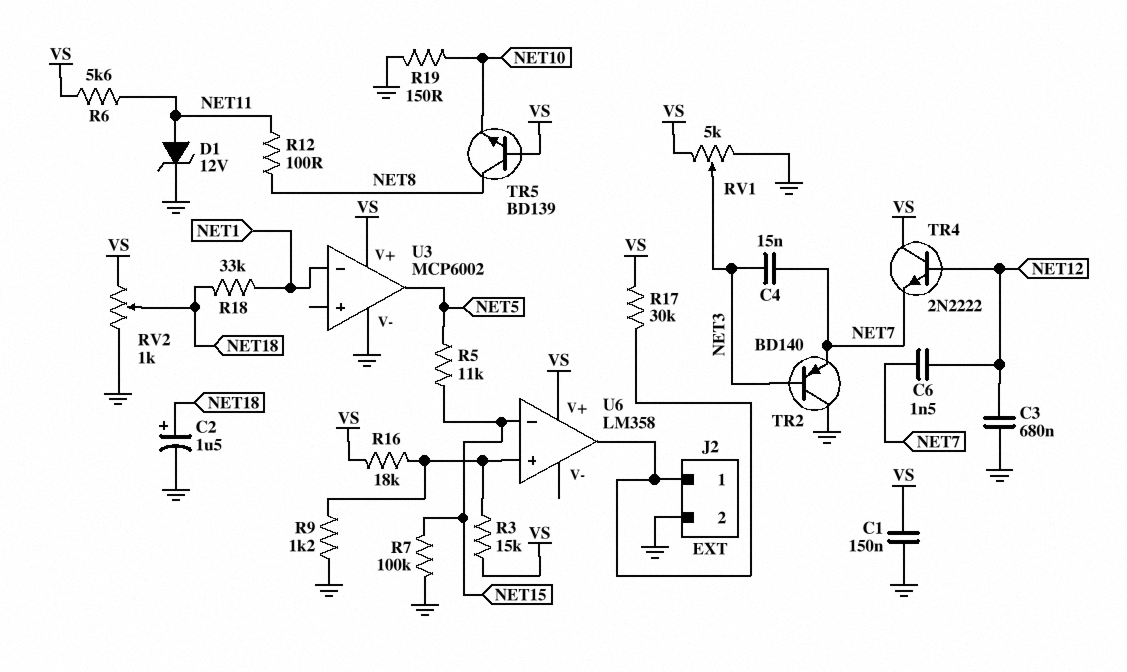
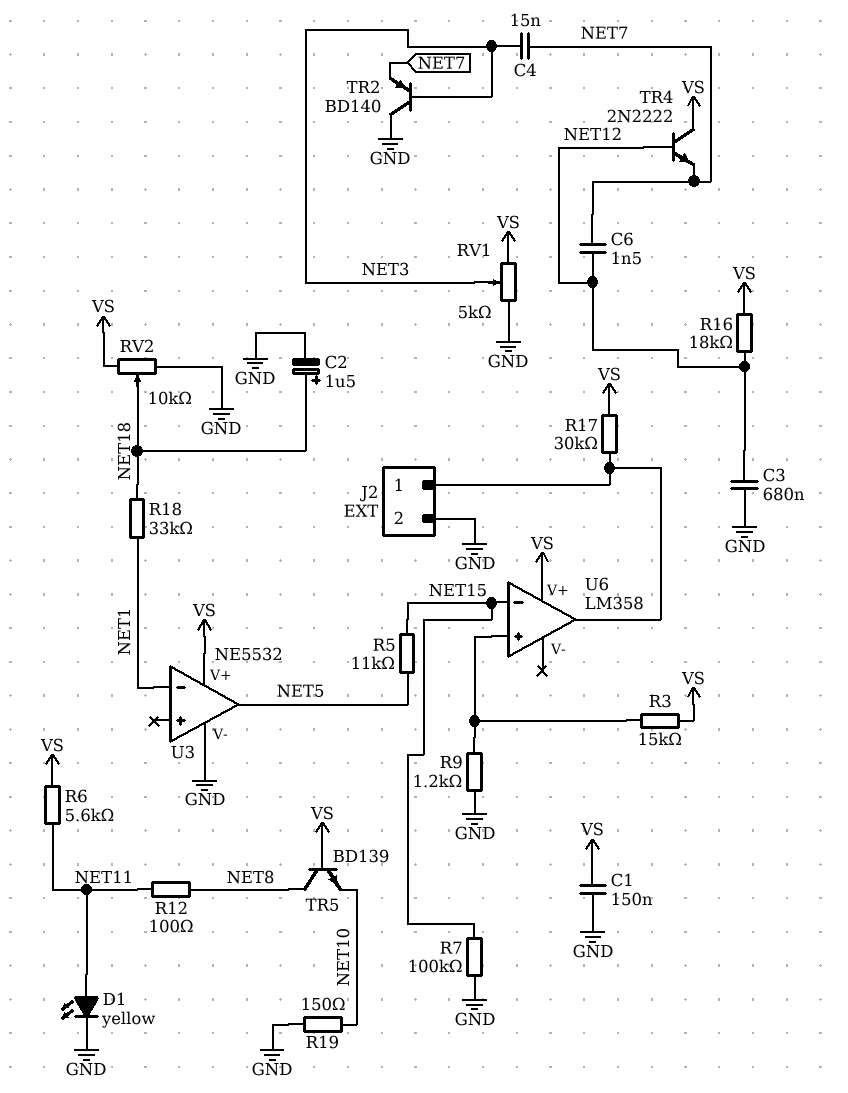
D1: zener 12V (A NET11, K GND) -> LED yellow (A NET11, K GND)
R16: 18k (U6/in+, VS) -> 18k (NET12, VS)
RV2: 1k (GND, VS, wiper NET18) -> 10k (GND, VS, wiper NET18)
U3: MCP6002 -> NE5532

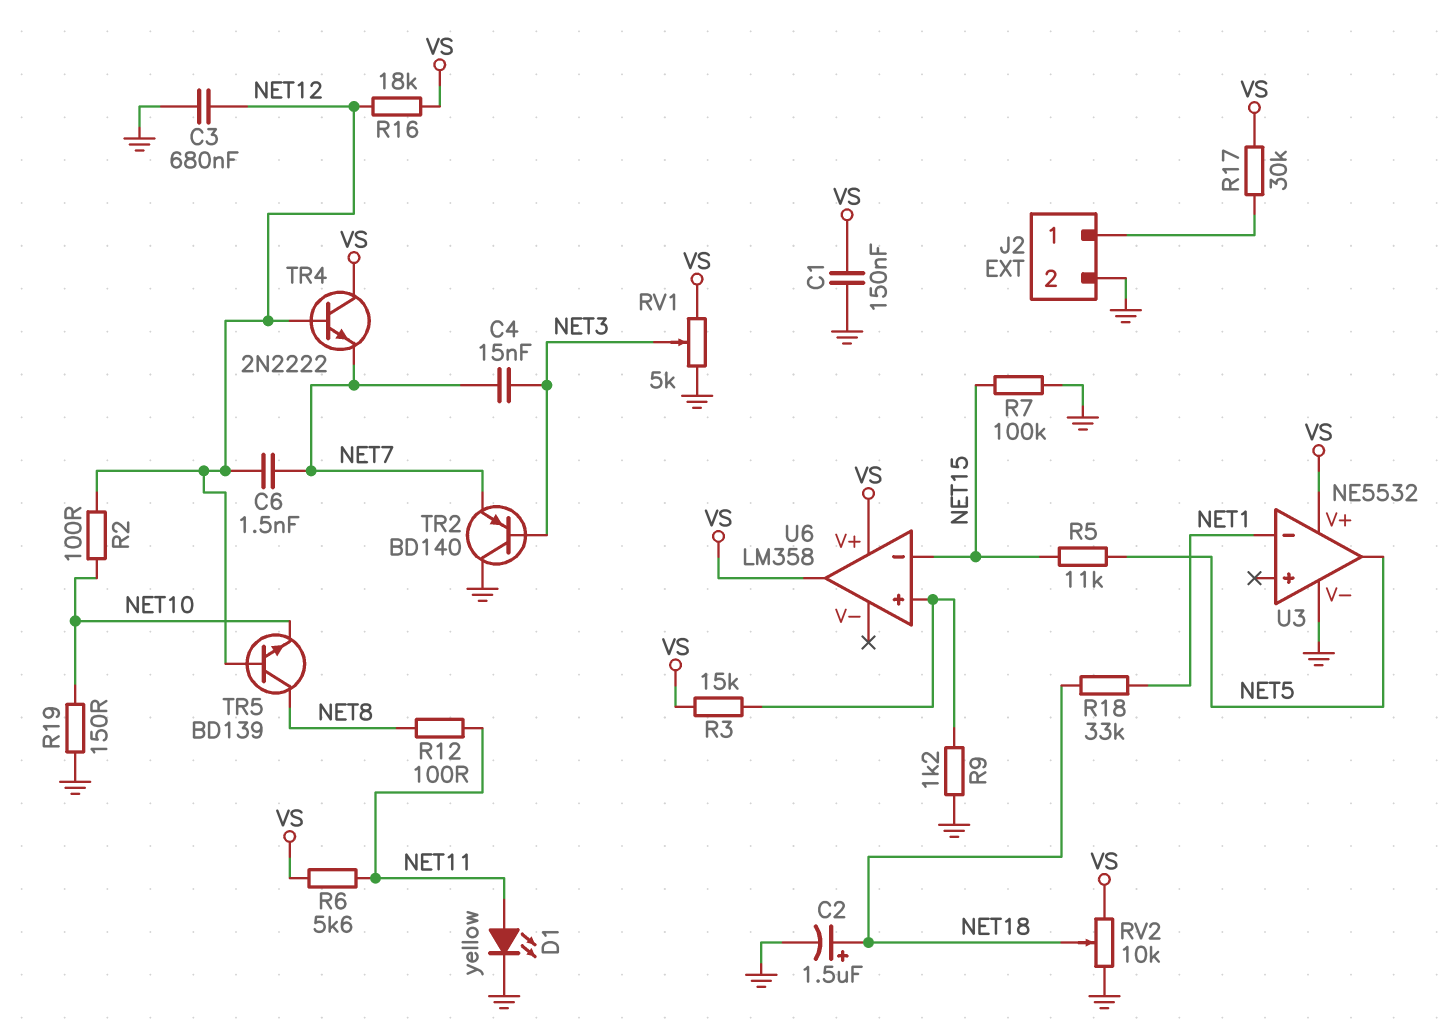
R2: none -> 100 (NET10, NET12)
TR5: NPN BD139 (B VS, C NET8, E NET10) -> NPN BD139 (B NET12, C NET8, E NET10)
U6 pin out: J2/1 -> VS

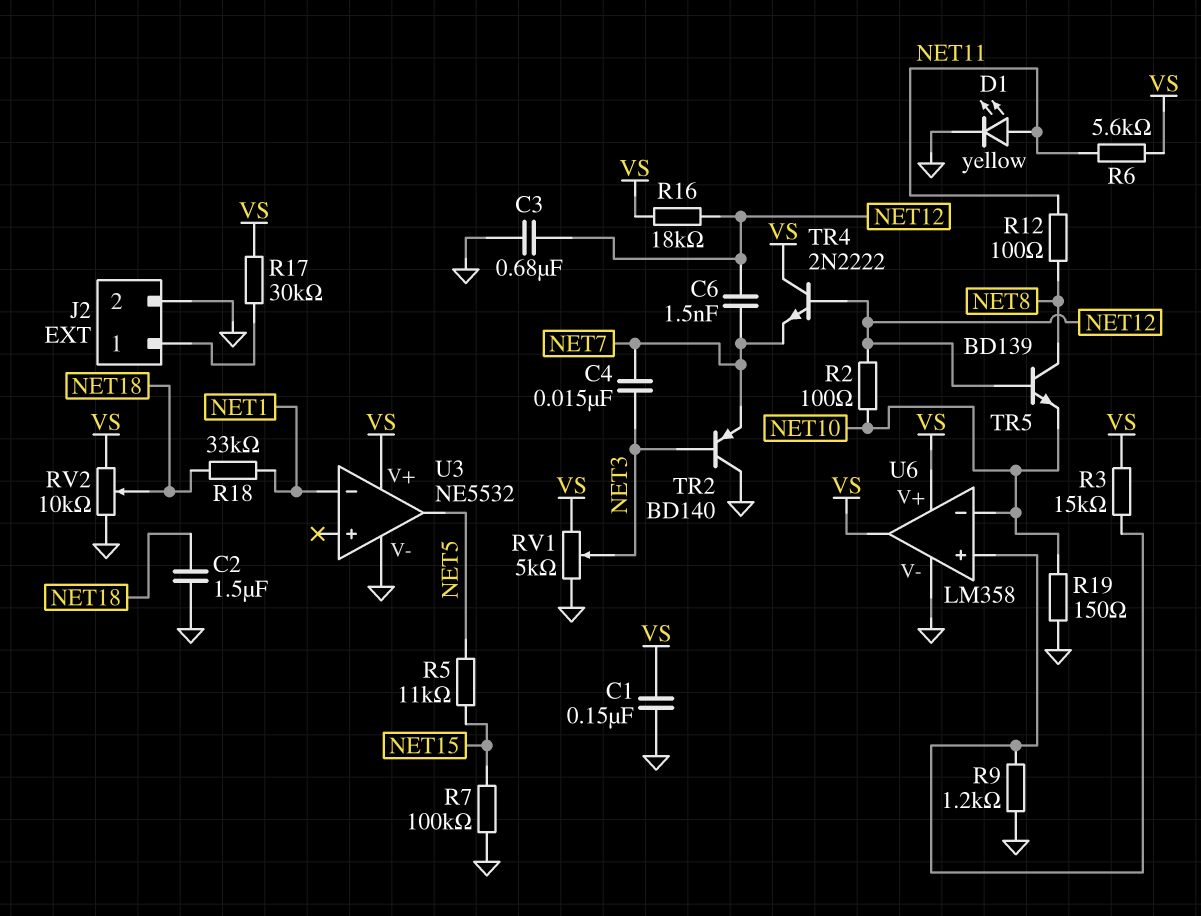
C2: 1.5uF (plus NET18, minus GND) -> 1.5uF (GND, NET18)
U6 pin V-: none -> GND
U6 pin in-: NET15 -> NET10

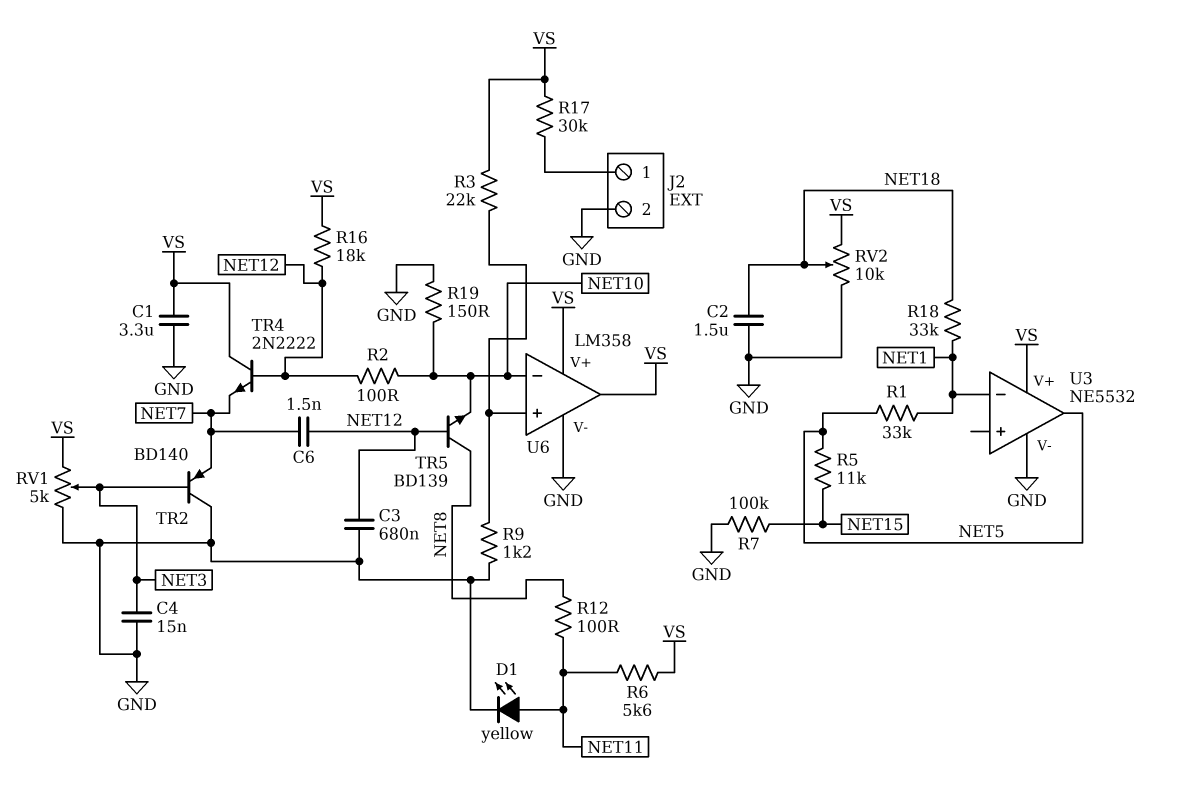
C1: 150nF (GND, VS) -> 3.3uF (GND, VS)
C4: 15nF (NET3, NET7) -> 15nF (GND, NET3)
R1: none -> 33k (NET1, NET5)
R3: 15k (U6/in+, VS) -> 22k (U6/in+, VS)

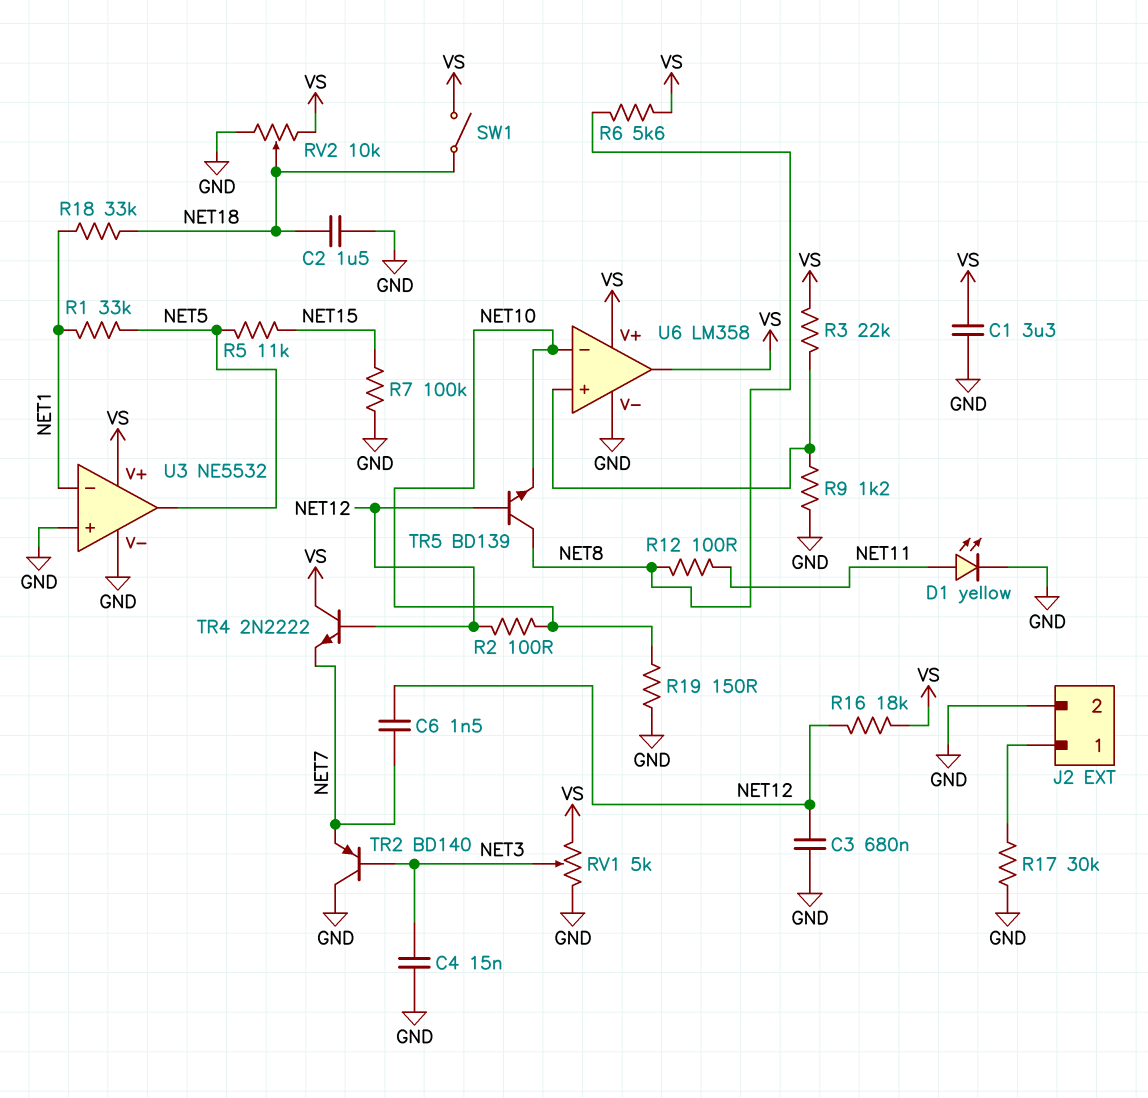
R6: 5.6k (NET11, VS) -> 5.6k (NET8, VS)
R17: 30k (J2/1, VS) -> 30k (GND, J2/1)
SW1: none -> switch (NET18, VS)
U3 pin in+: none -> GND

